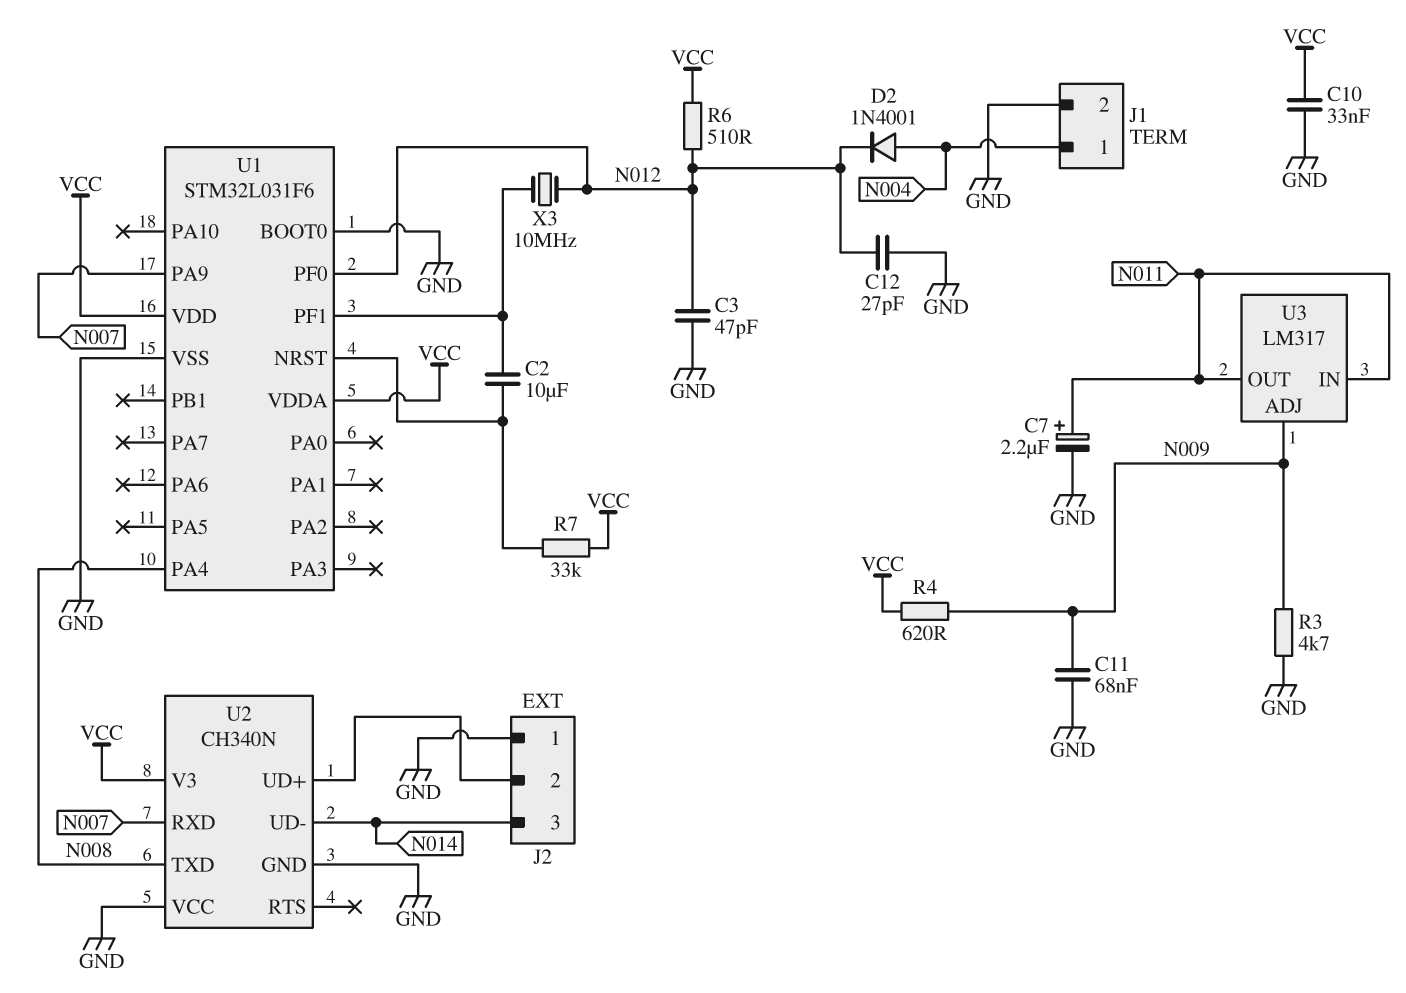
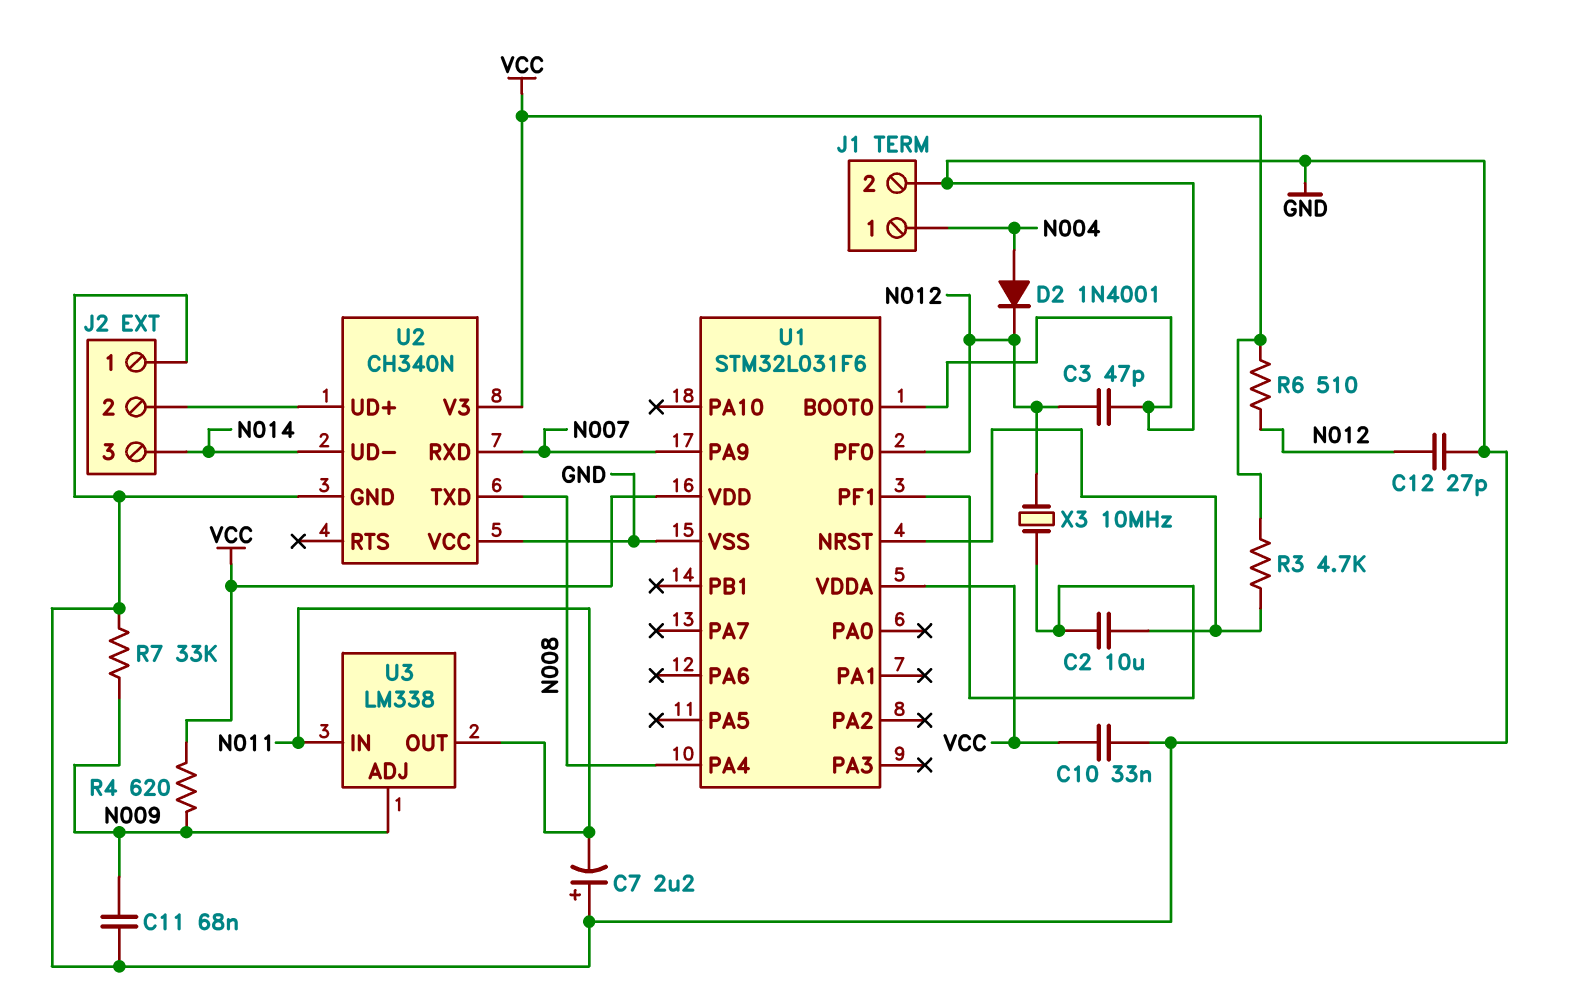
C7: 2.2uF (plus N011, minus GND) -> 2.2uF (plus GND, minus N011)
R3: 4.7k (GND, N009) -> 4.7k (U1/NRST, VCC)
R7: 33k (U1/NRST, VCC) -> 33k (GND, N009)
U3: LM317 -> LM338

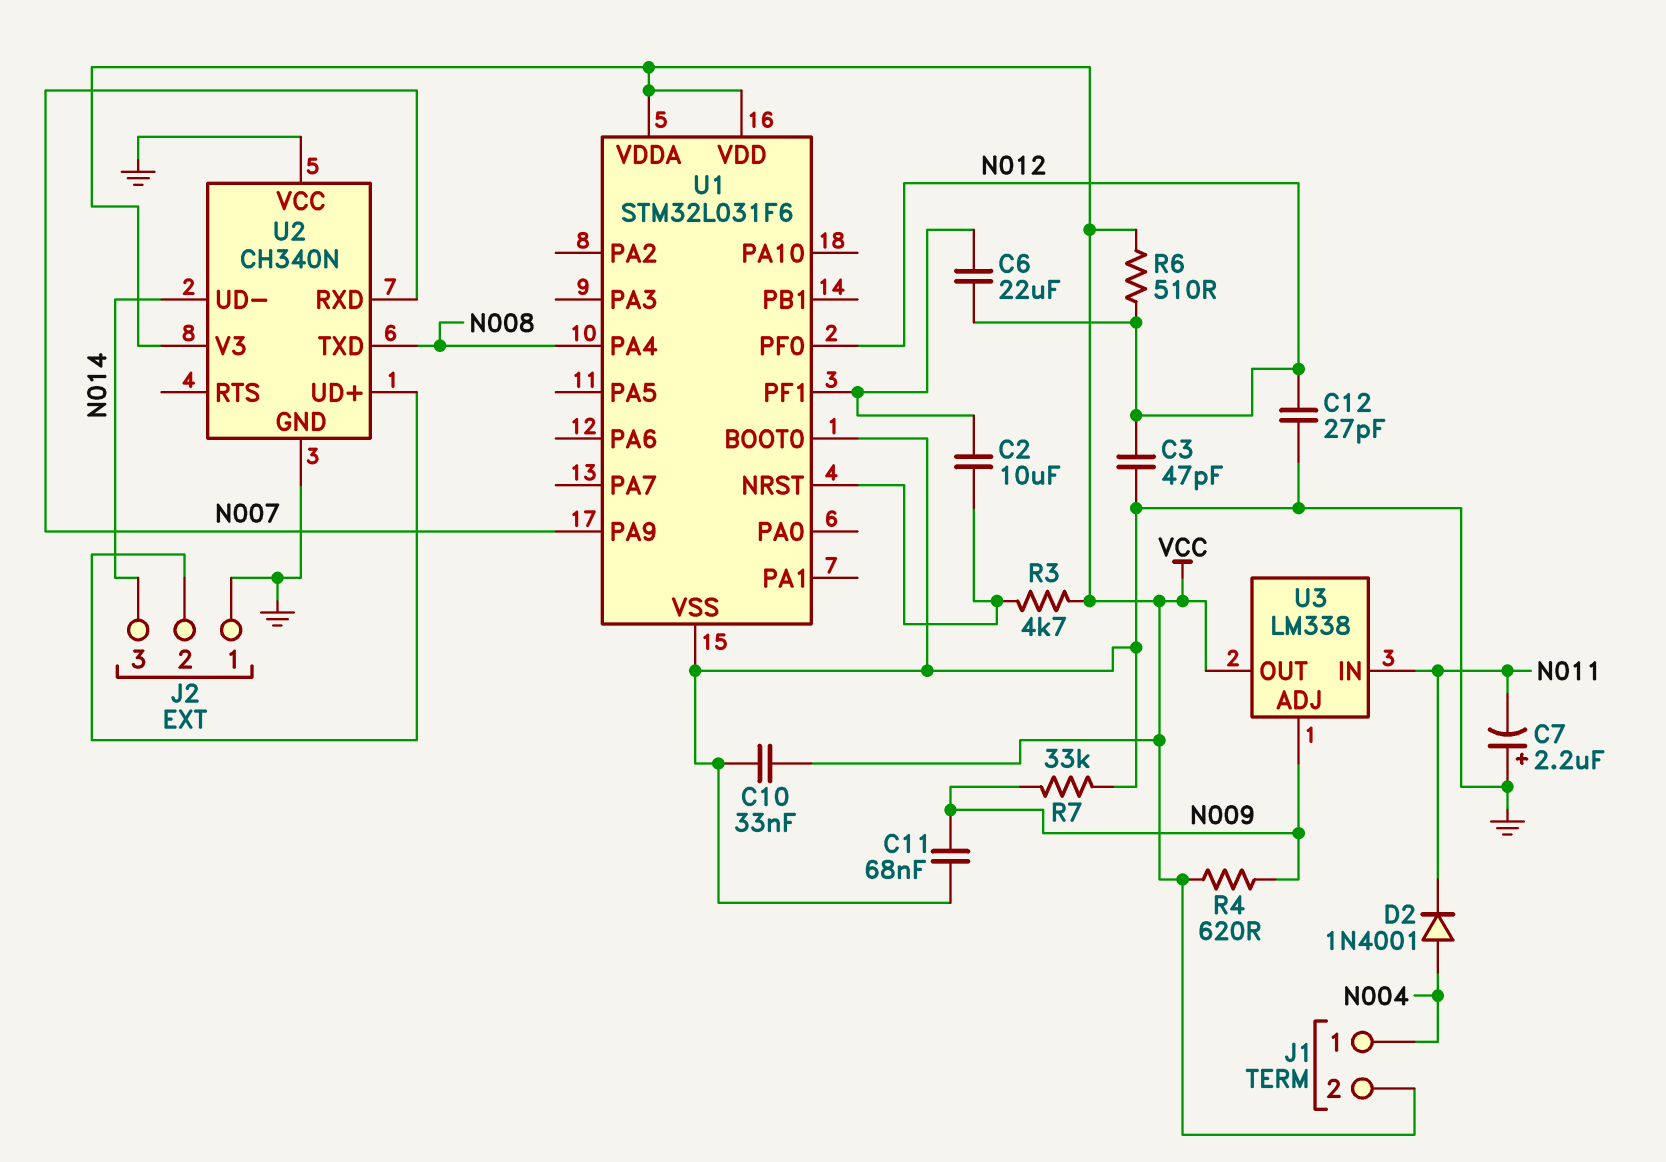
C6: none -> 22uF (N012, U1/PF1)
D2: diode 1N4001 (A N004, K N012) -> diode 1N4001 (A N004, K N011)
J1 pin 2: GND -> VCC
U3 pin OUT: N011 -> VCC
X3: 10MHz (N012, U1/PF1) -> none

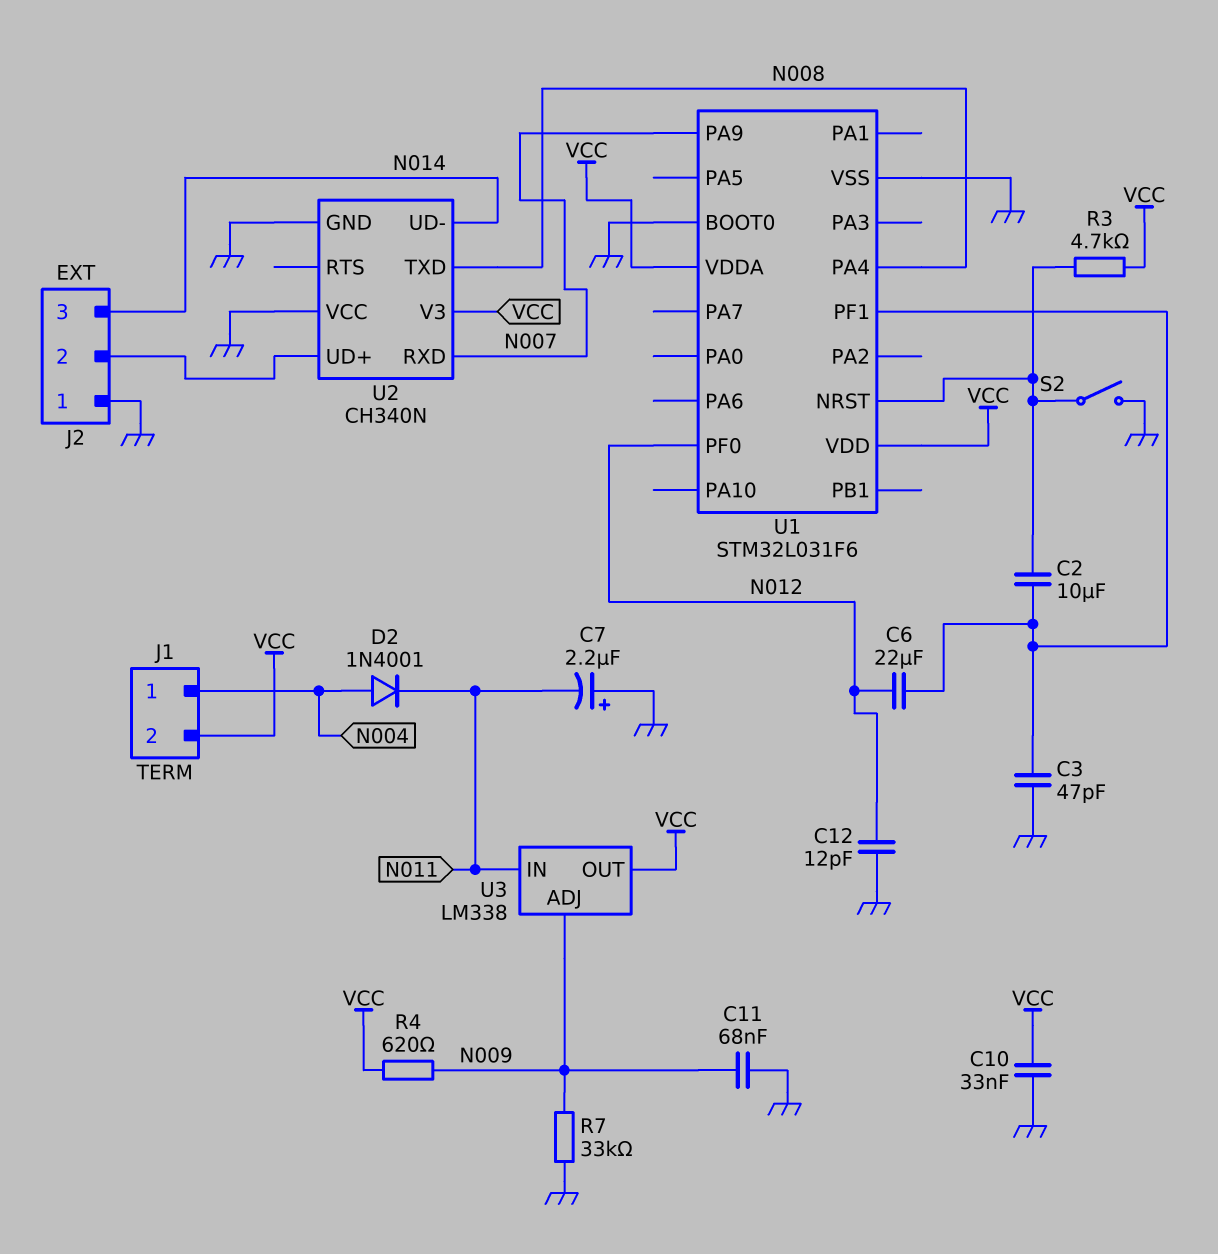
C3: 47pF (GND, N012) -> 47pF (GND, U1/PF1)
C12: 27pF (GND, N012) -> 12pF (GND, N012)
R6: 510 (N012, VCC) -> none
S2: none -> switch (GND, U1/NRST)

